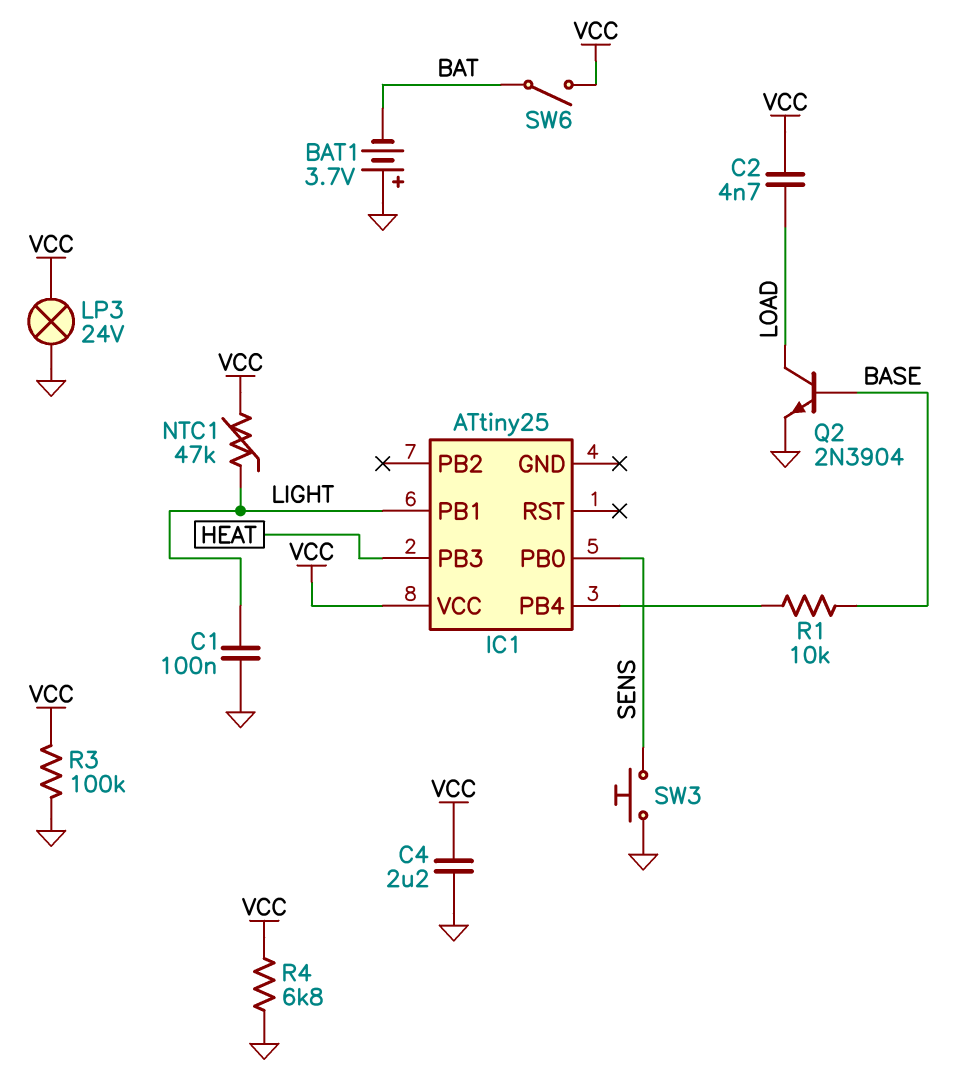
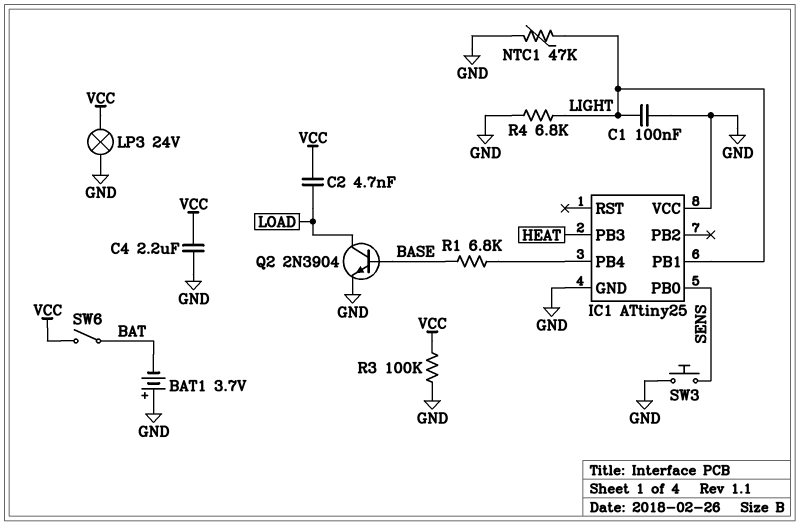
IC1 pin GND: none -> GND
IC1 pin VCC: VCC -> GND
NTC1: 47k (LIGHT, VCC) -> 47k (GND, LIGHT)
R1: 10k (BASE, IC1/PB4) -> 6.8k (BASE, IC1/PB4)
R4: 6.8k (GND, VCC) -> 6.8k (GND, LIGHT)

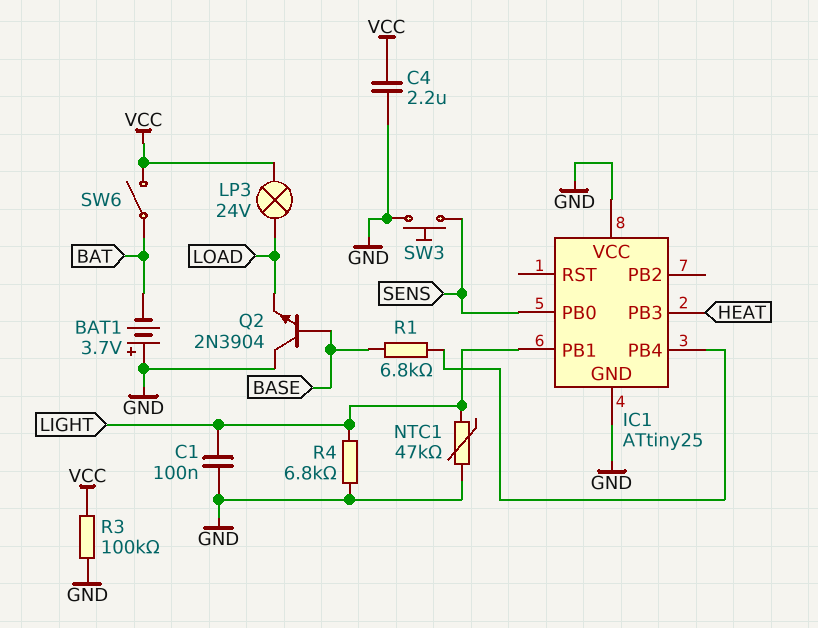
C2: 4.7nF (LOAD, VCC) -> none
LP3: lamp 24V (GND, VCC) -> lamp 24V (LOAD, VCC)
Q2: NPN 2N3904 (B BASE, C LOAD, E GND) -> NPN 2N3904 (B BASE, C GND, E LOAD)

